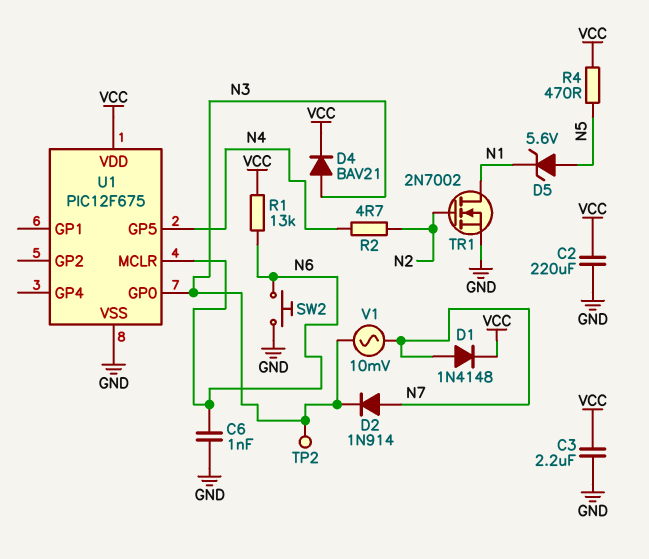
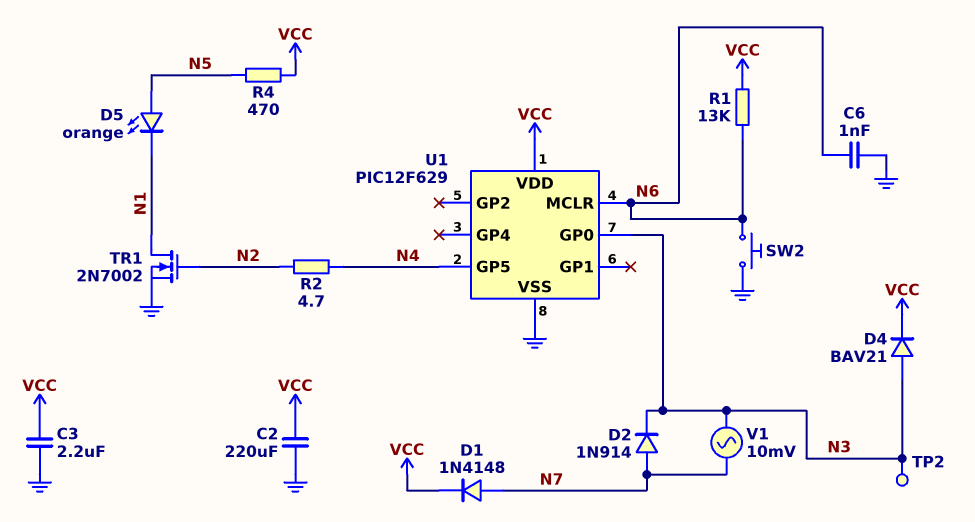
D5: zener 5.6V (A N5, K N1) -> LED orange (A N5, K N1)
U1: PIC12F675 -> PIC12F629

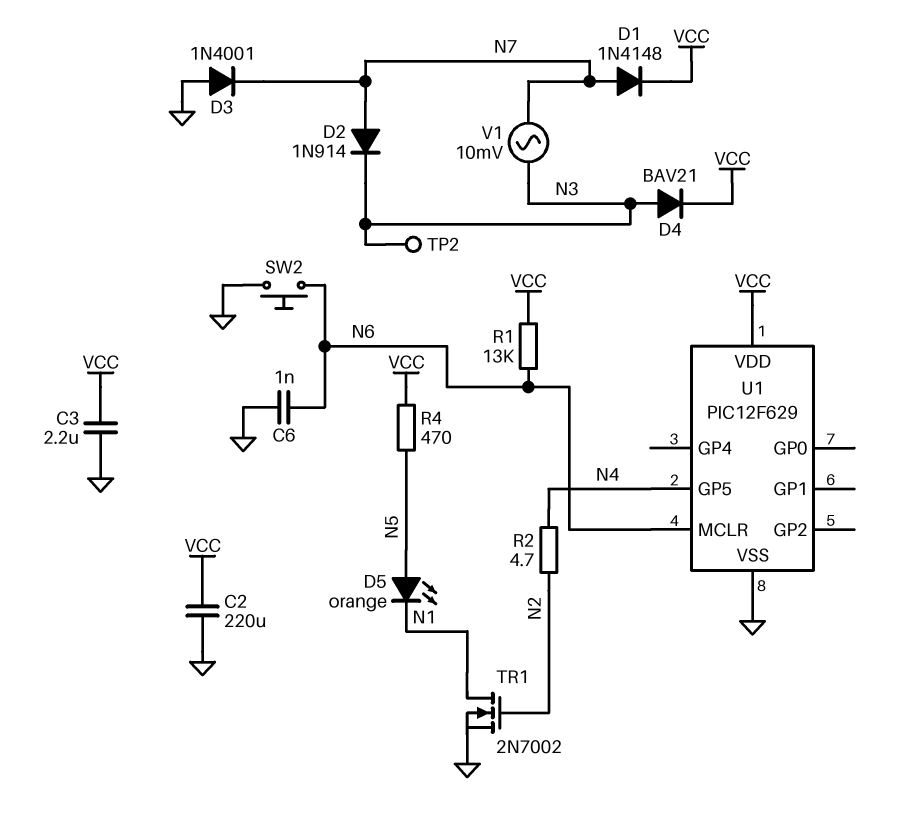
D3: none -> diode 1N4001 (A GND, K N7)
U1 pin GP0: N3 -> none

